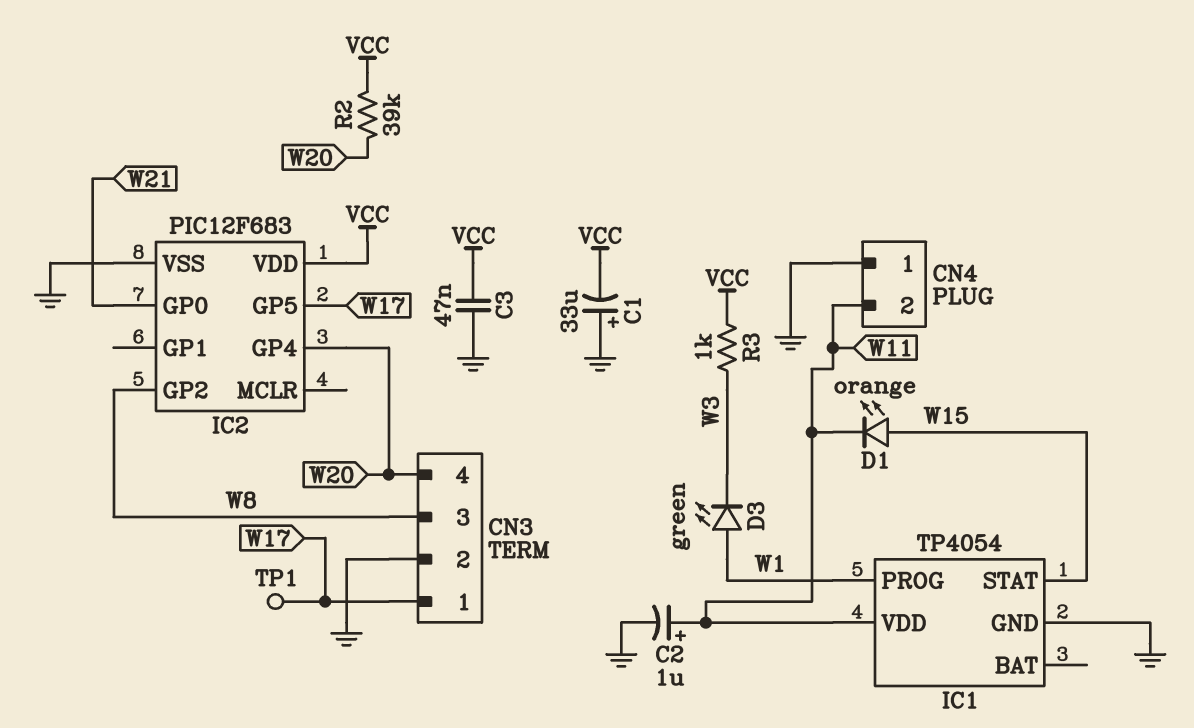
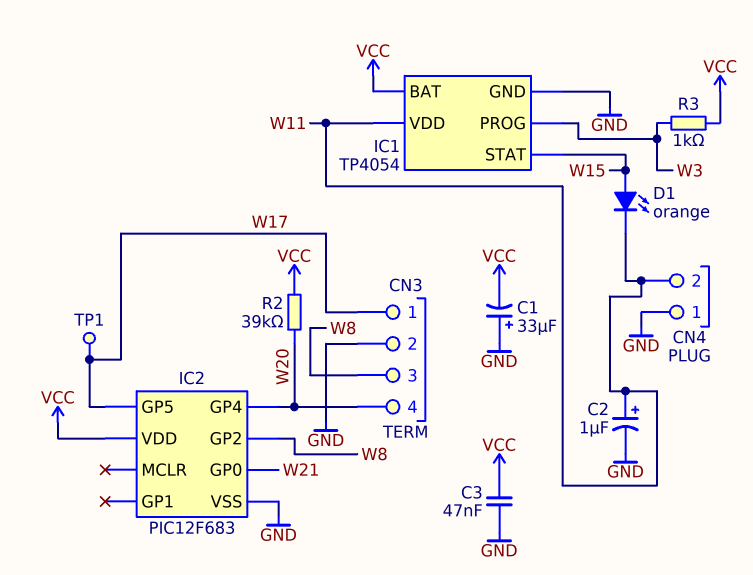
D3: LED green (A W1, K W3) -> none
IC1 pin BAT: none -> VCC
IC1 pin PROG: W1 -> W3

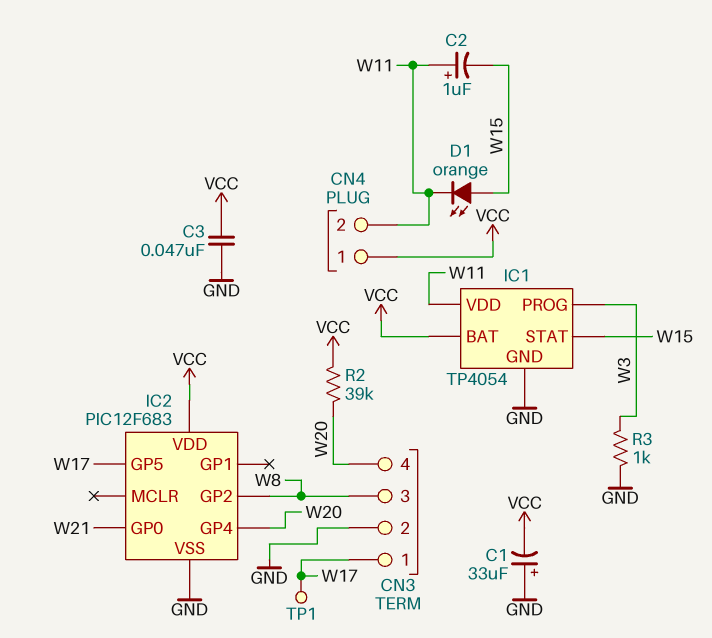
C2: 1uF (plus W11, minus GND) -> 1uF (plus W11, minus W15)
CN4 pin 1: GND -> VCC
R3: 1k (VCC, W3) -> 1k (GND, W3)

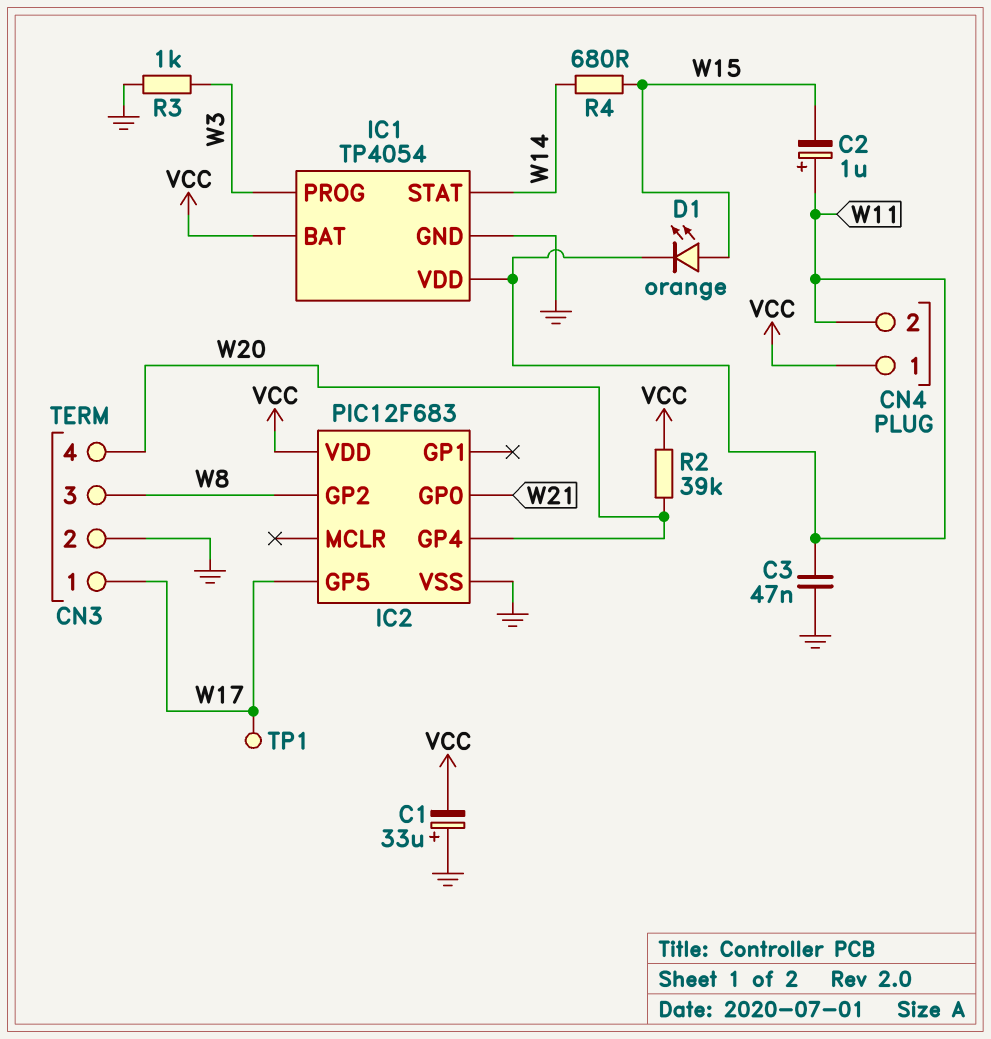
C3: 47nF (GND, VCC) -> 47nF (GND, W11)
IC1 pin STAT: W15 -> W14
R4: none -> 680 (W14, W15)

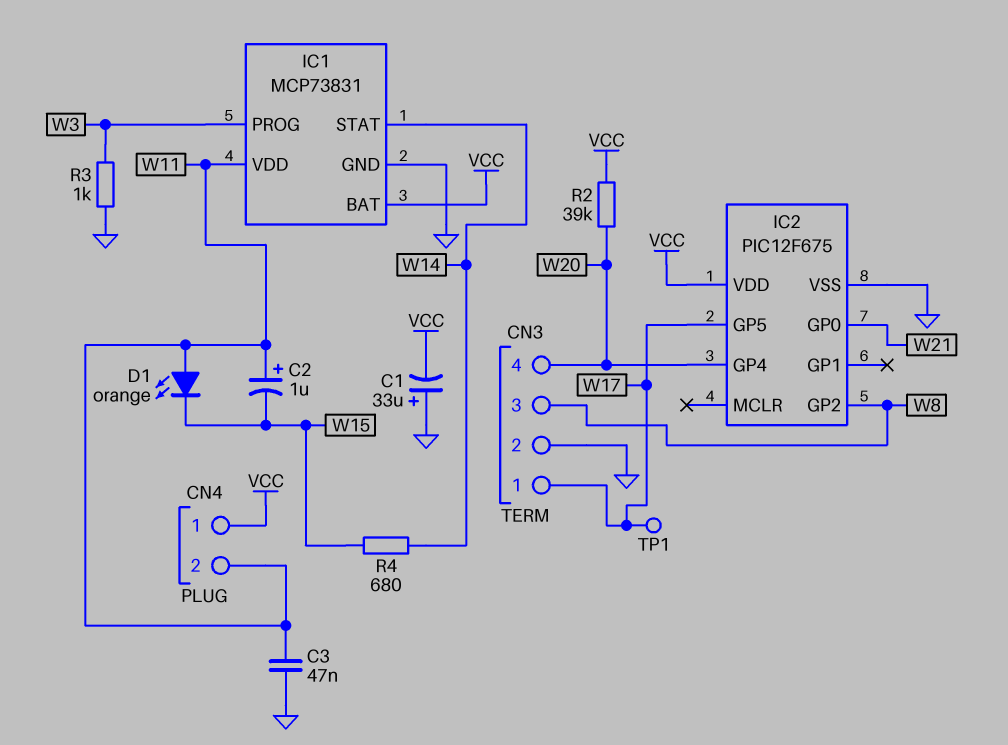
D1: LED orange (A W15, K W11) -> LED orange (A W11, K W15)
IC1: TP4054 -> MCP73831
IC2: PIC12F683 -> PIC12F675

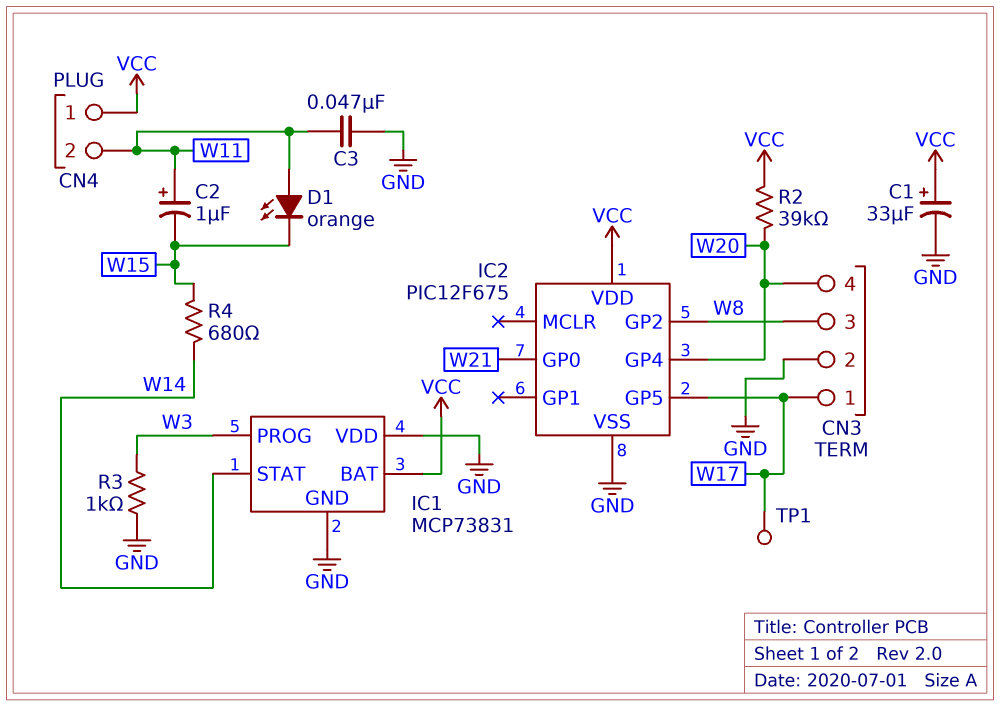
C1: 33uF (plus GND, minus VCC) -> 33uF (plus VCC, minus GND)
IC1 pin VDD: W11 -> GND

